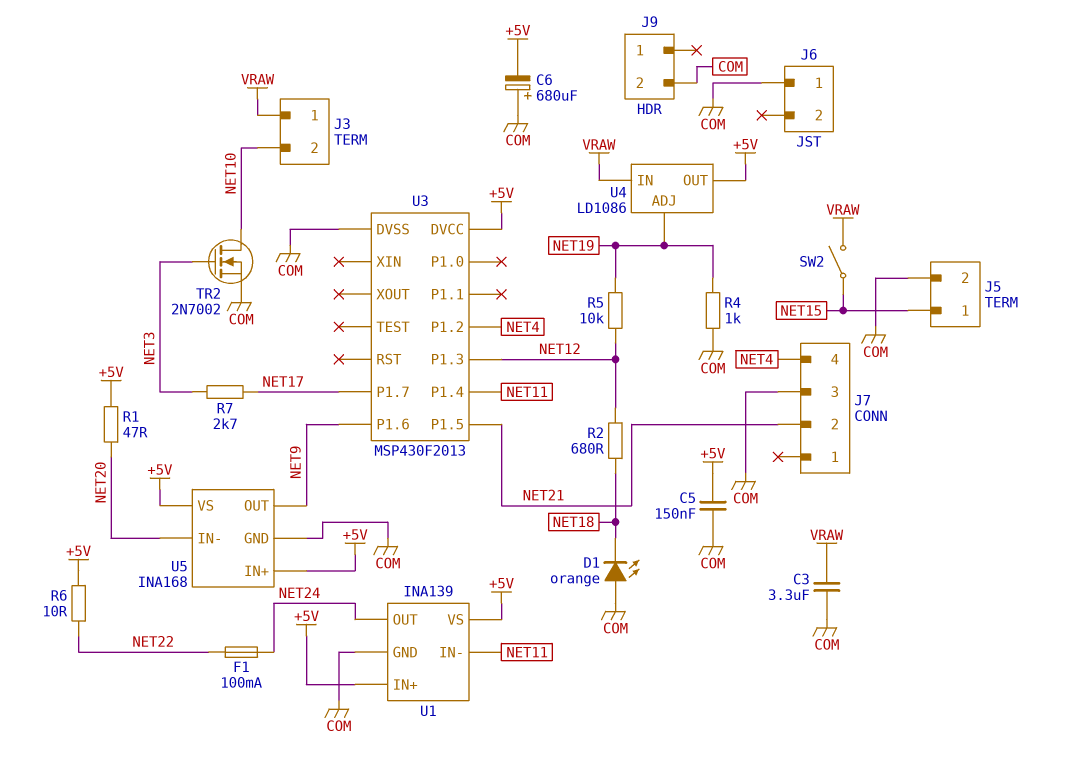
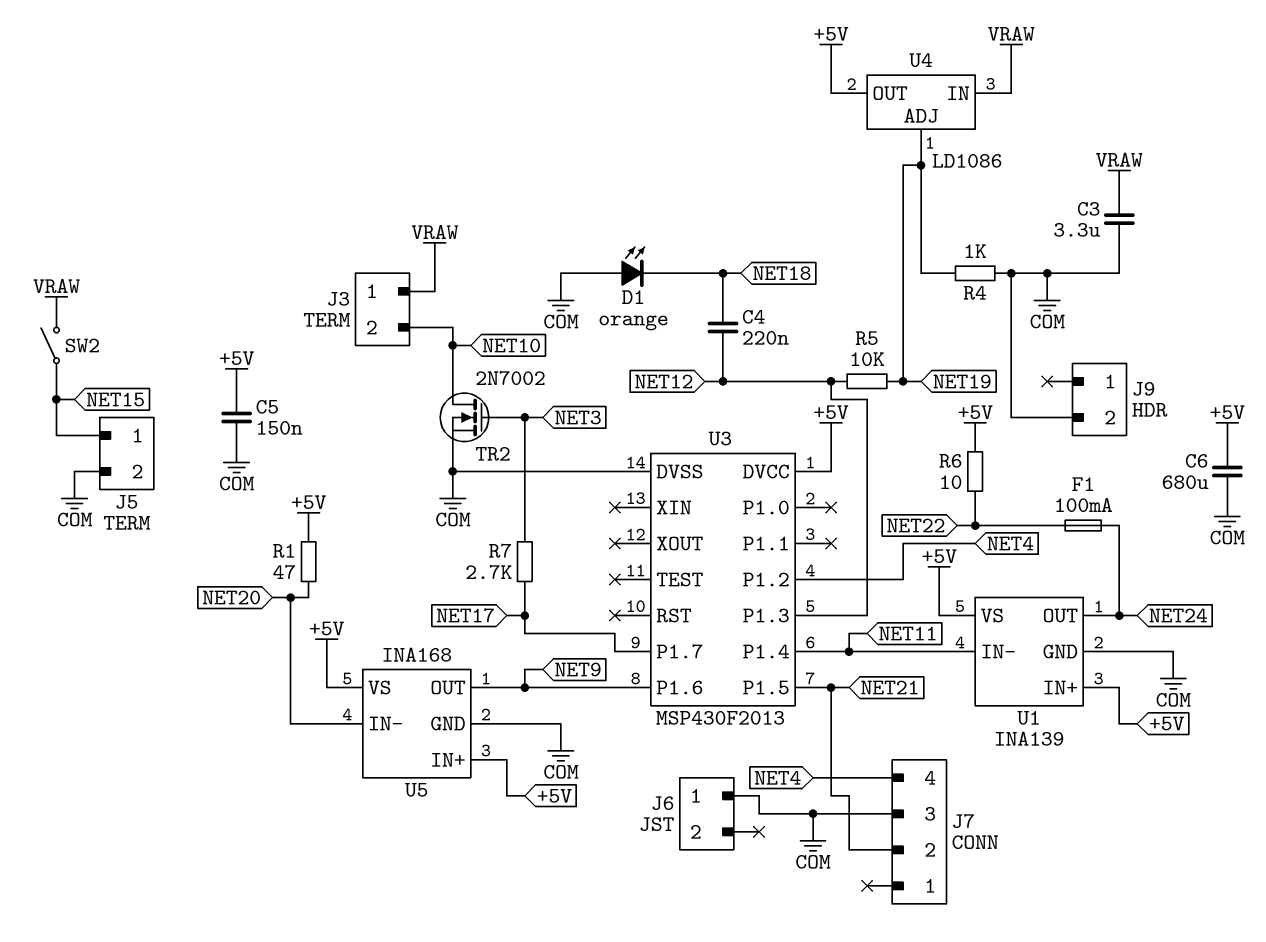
C4: none -> 220nF (NET12, NET18)
C6: 680uF (plus COM, minus +5V) -> 680uF (+5V, COM)
R2: 680 (NET12, NET18) -> none

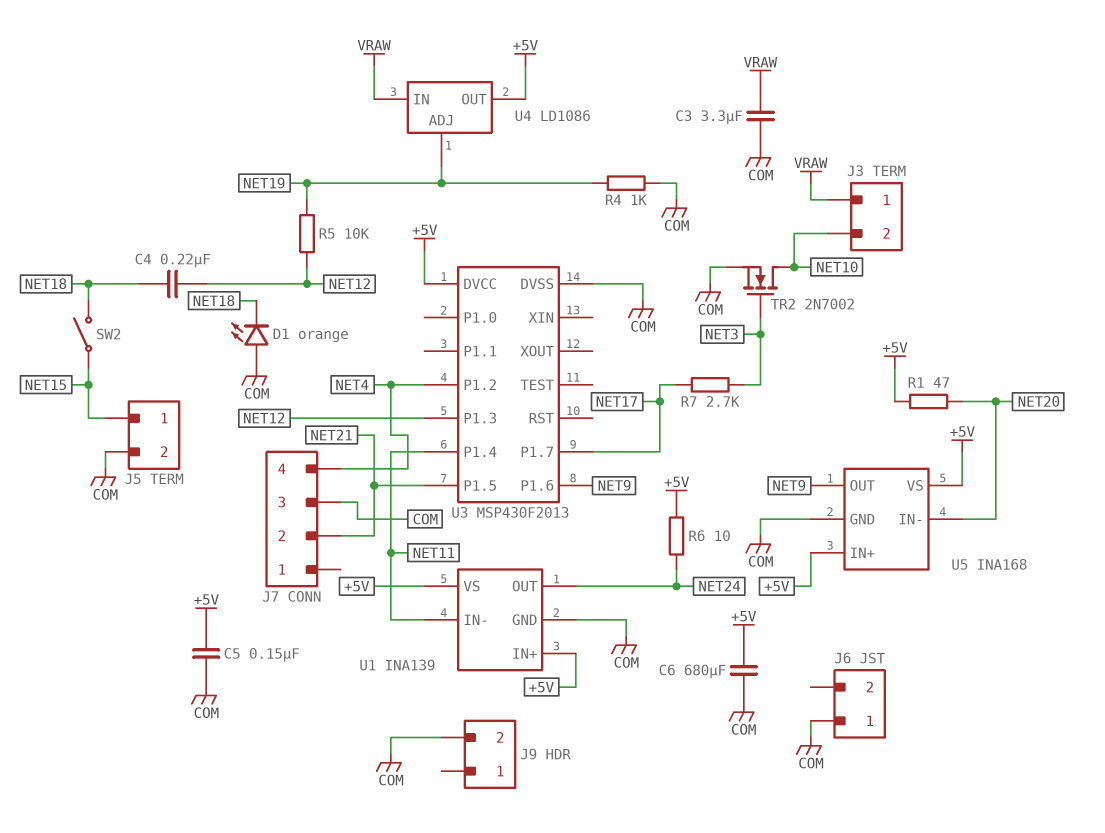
F1: 100mA (NET22, NET24) -> none
R6: 10 (+5V, NET22) -> 10 (+5V, NET24)
SW2: switch (NET15, VRAW) -> switch (NET15, NET18)

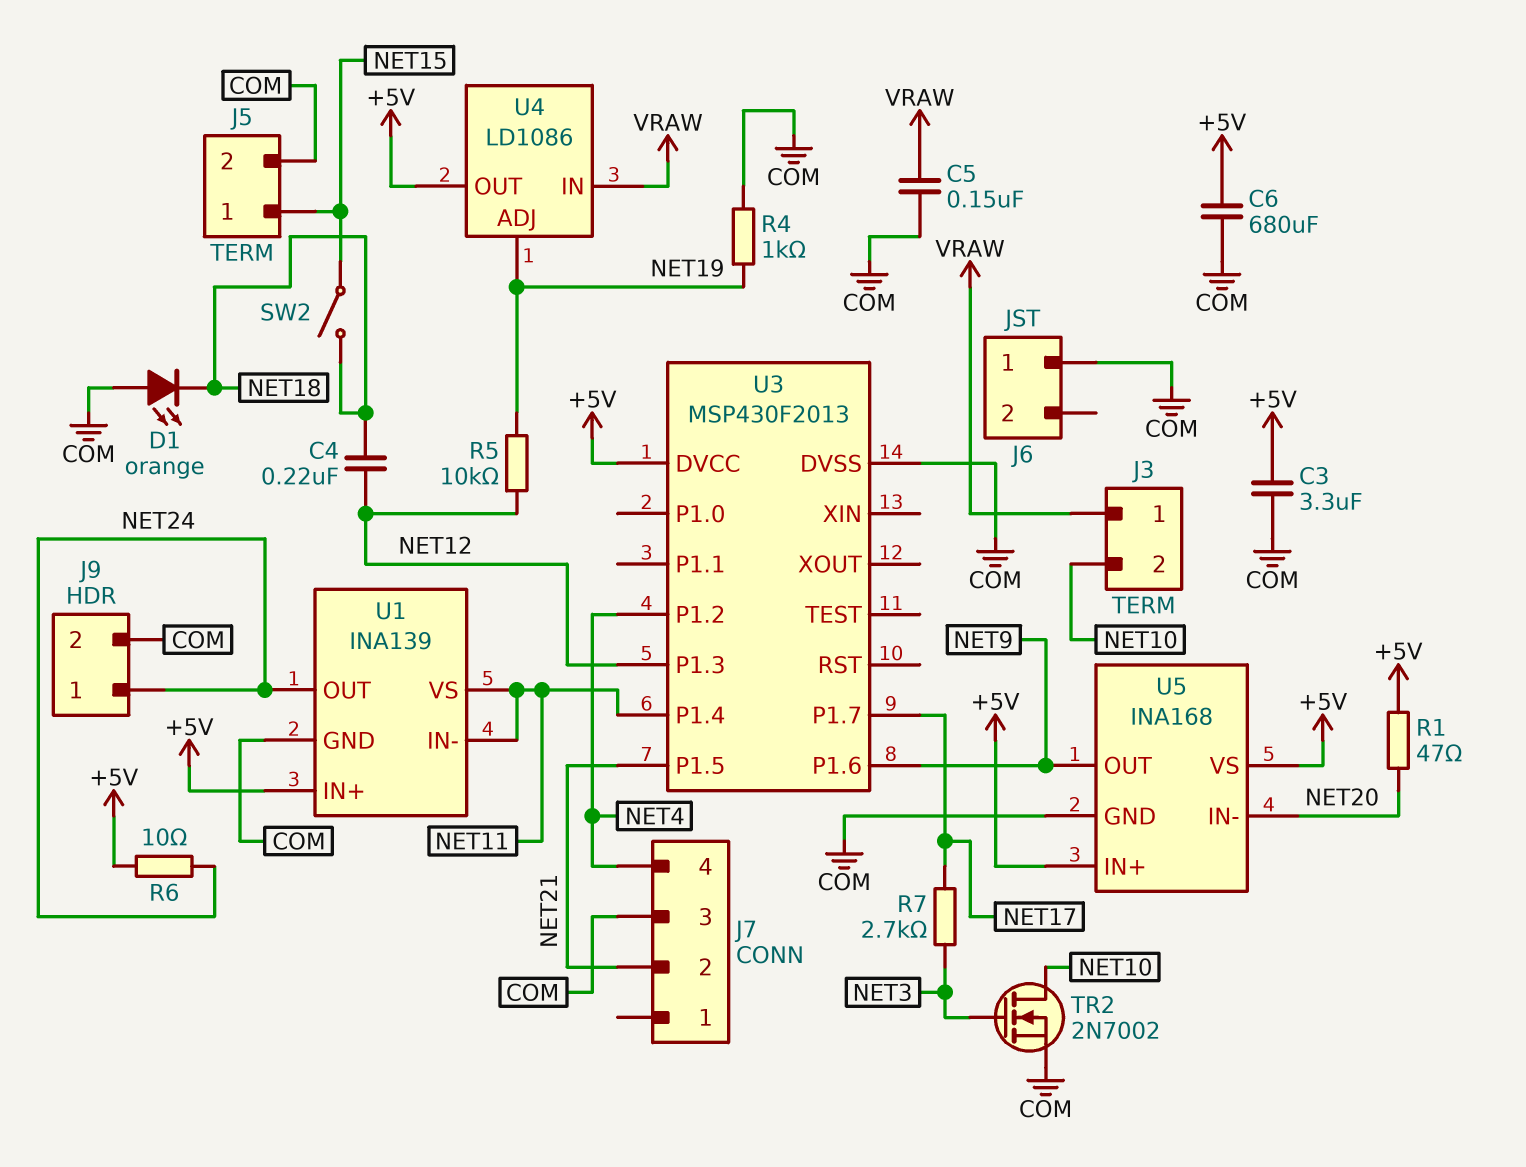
C3: 3.3uF (COM, VRAW) -> 3.3uF (+5V, COM)
C5: 150nF (+5V, COM) -> 150nF (COM, VRAW)
J9 pin 1: none -> NET24
U1 pin VS: +5V -> NET11

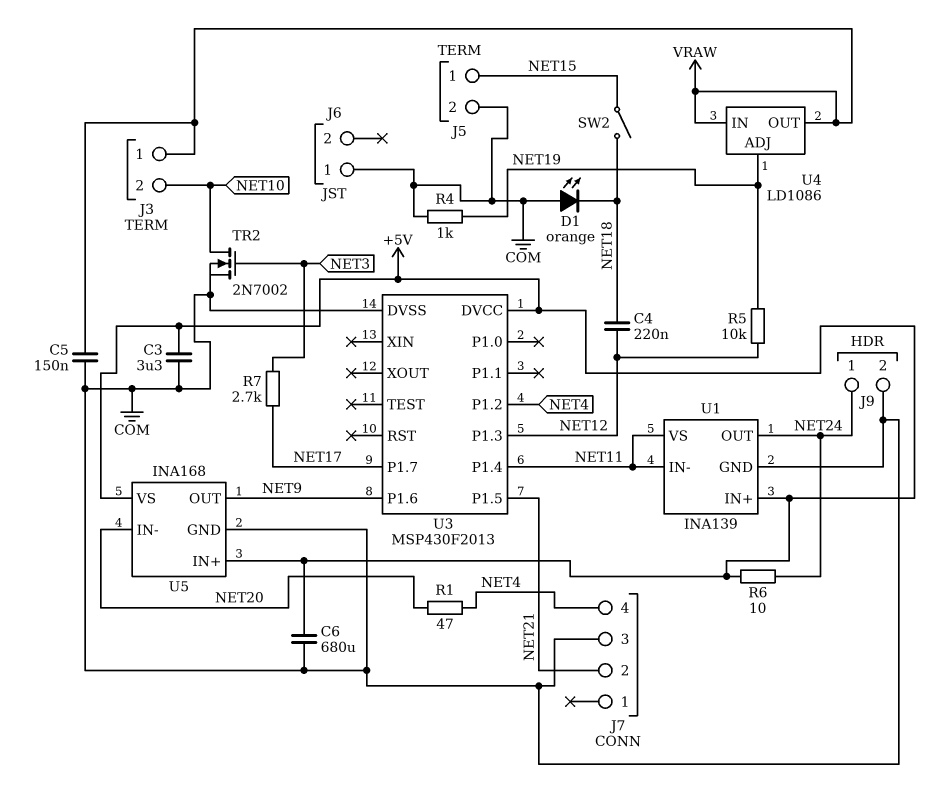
R1: 47 (+5V, NET20) -> 47 (NET4, NET20)
U4 pin OUT: +5V -> VRAW

